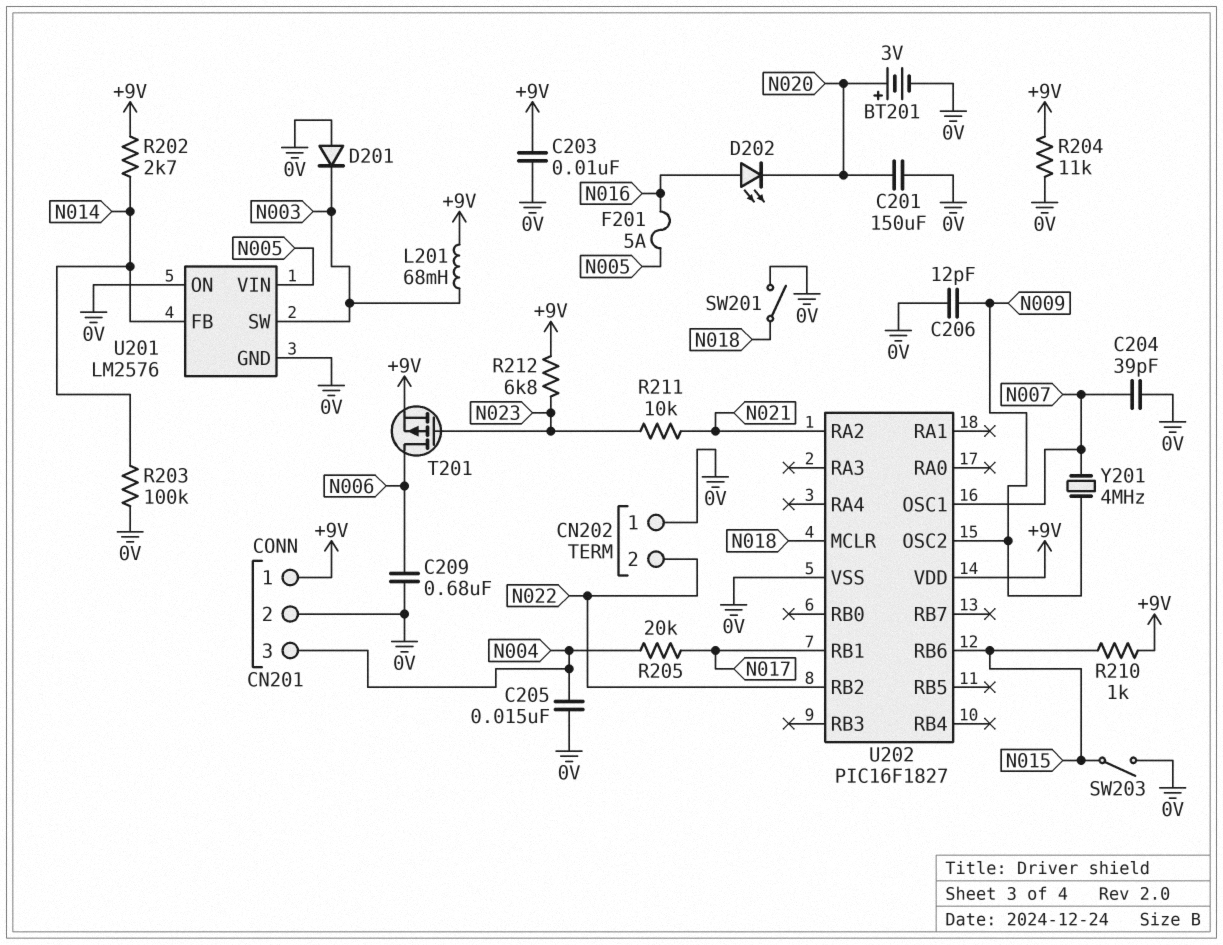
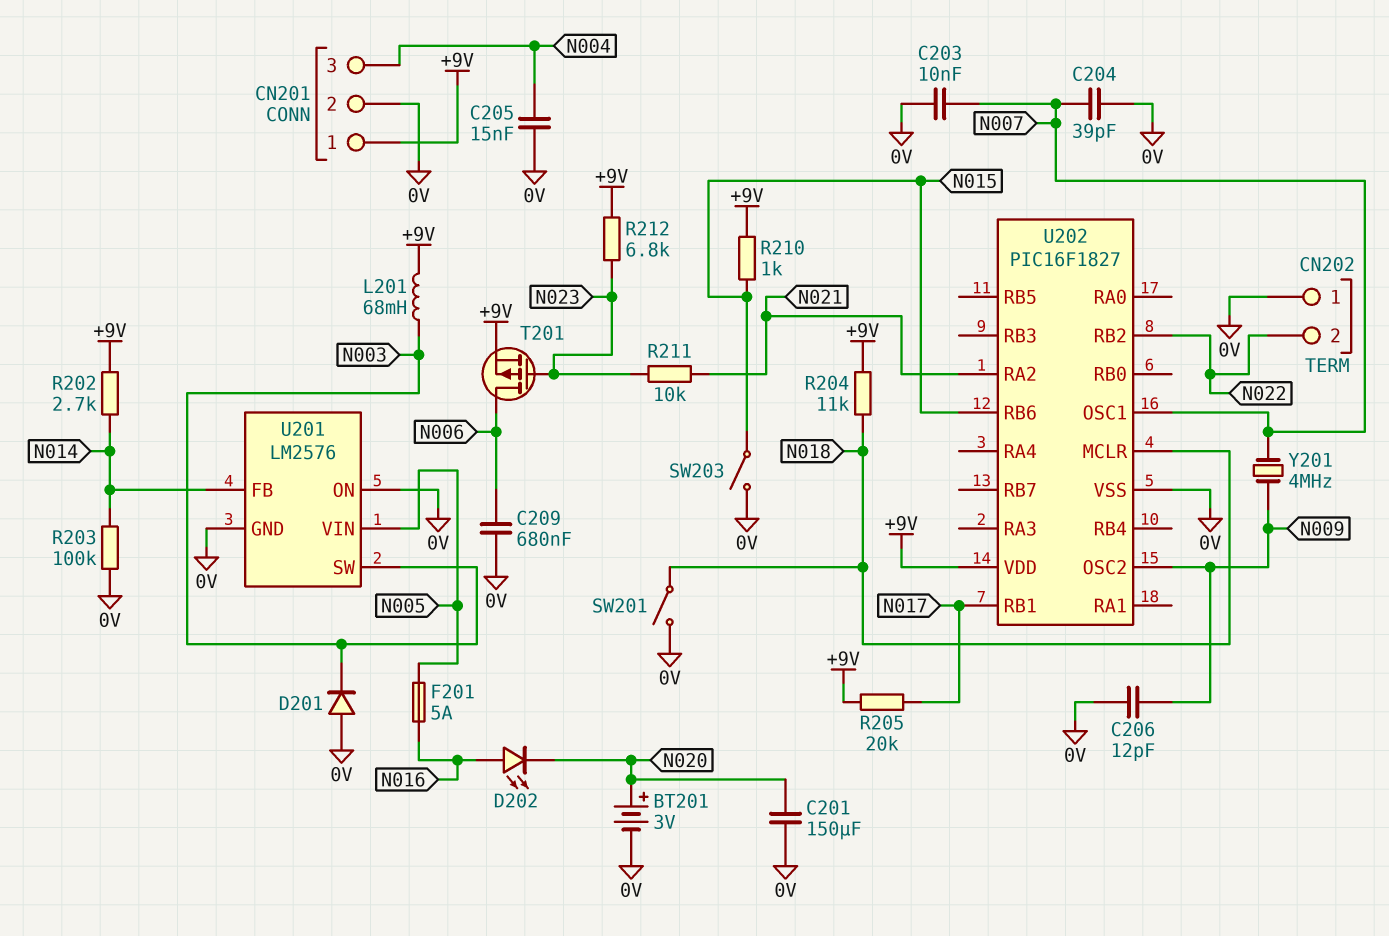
C203: 10nF (+9V, 0V) -> 10nF (0V, N007)
R204: 11k (+9V, 0V) -> 11k (+9V, N018)
R205: 20k (N004, N017) -> 20k (+9V, N017)

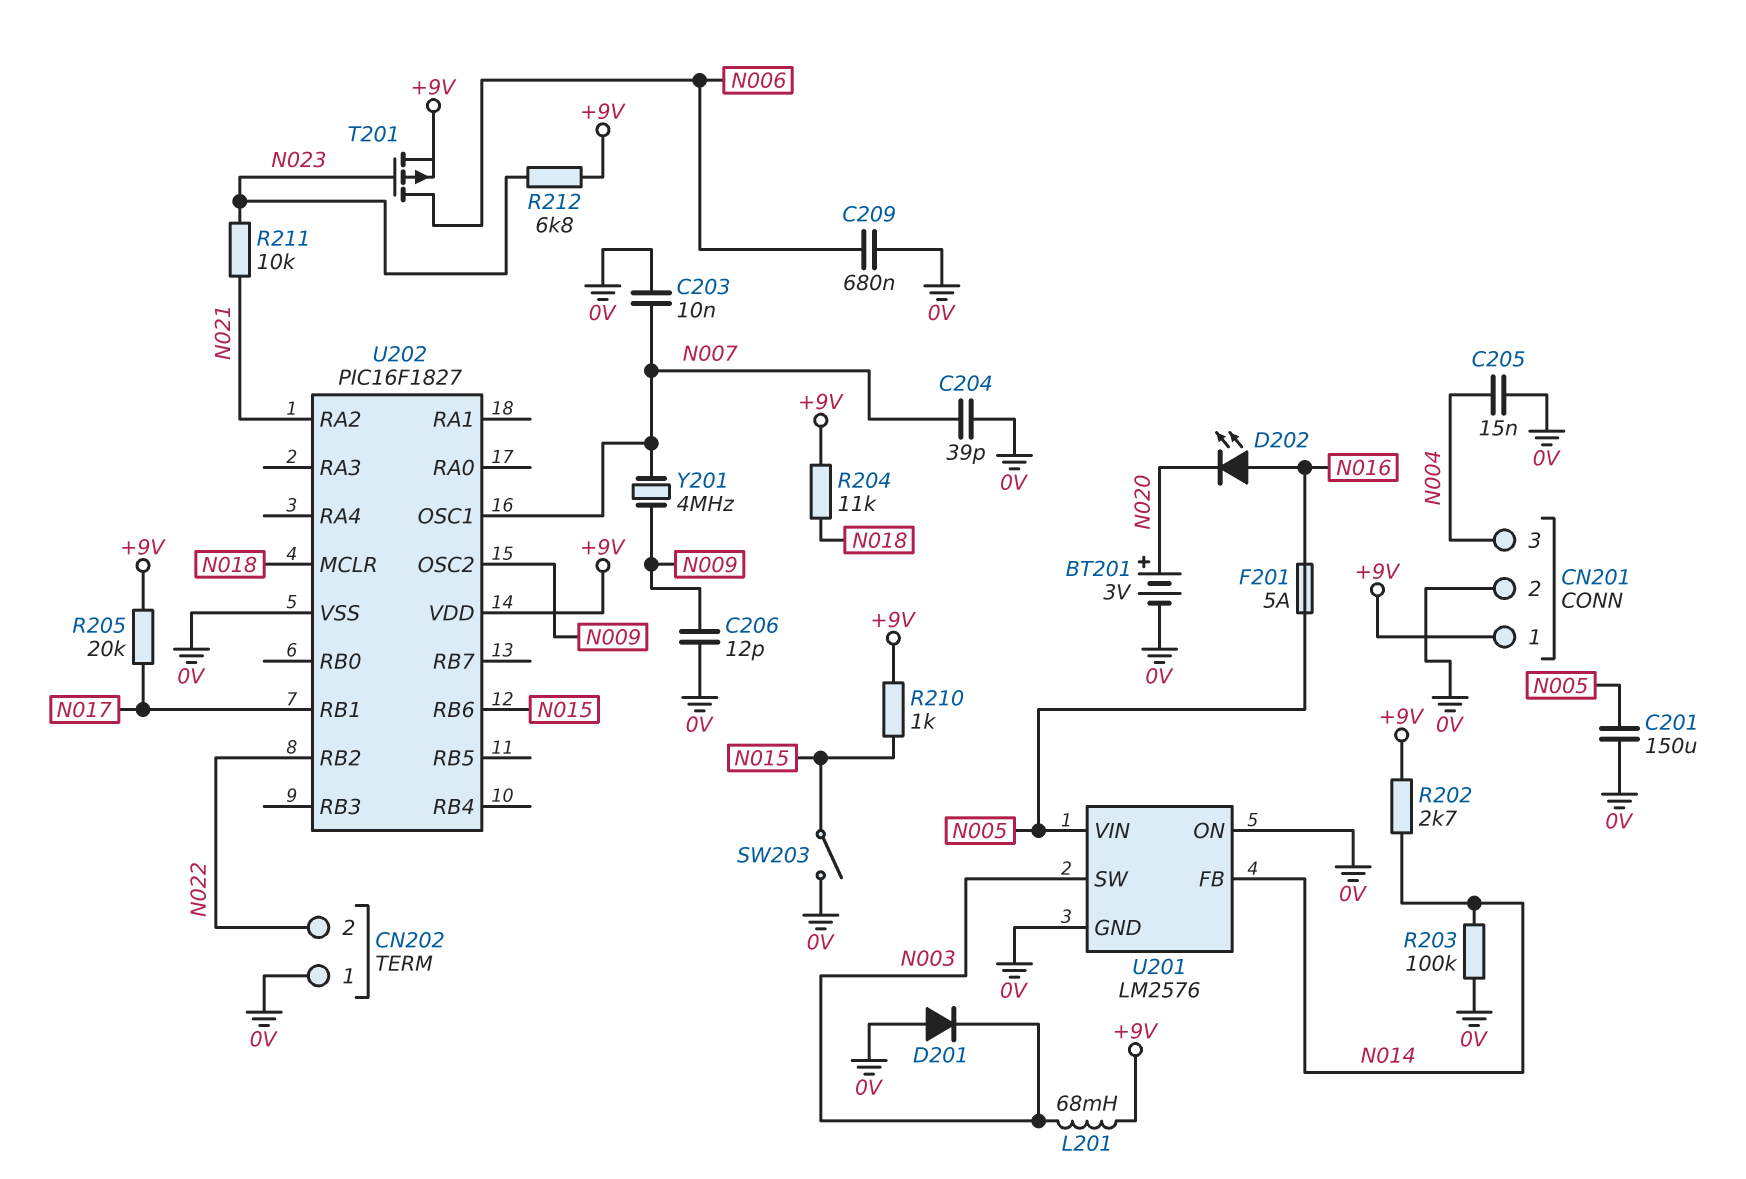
C201: 150uF (0V, N020) -> 150uF (0V, N005)
SW201: switch (0V, N018) -> none

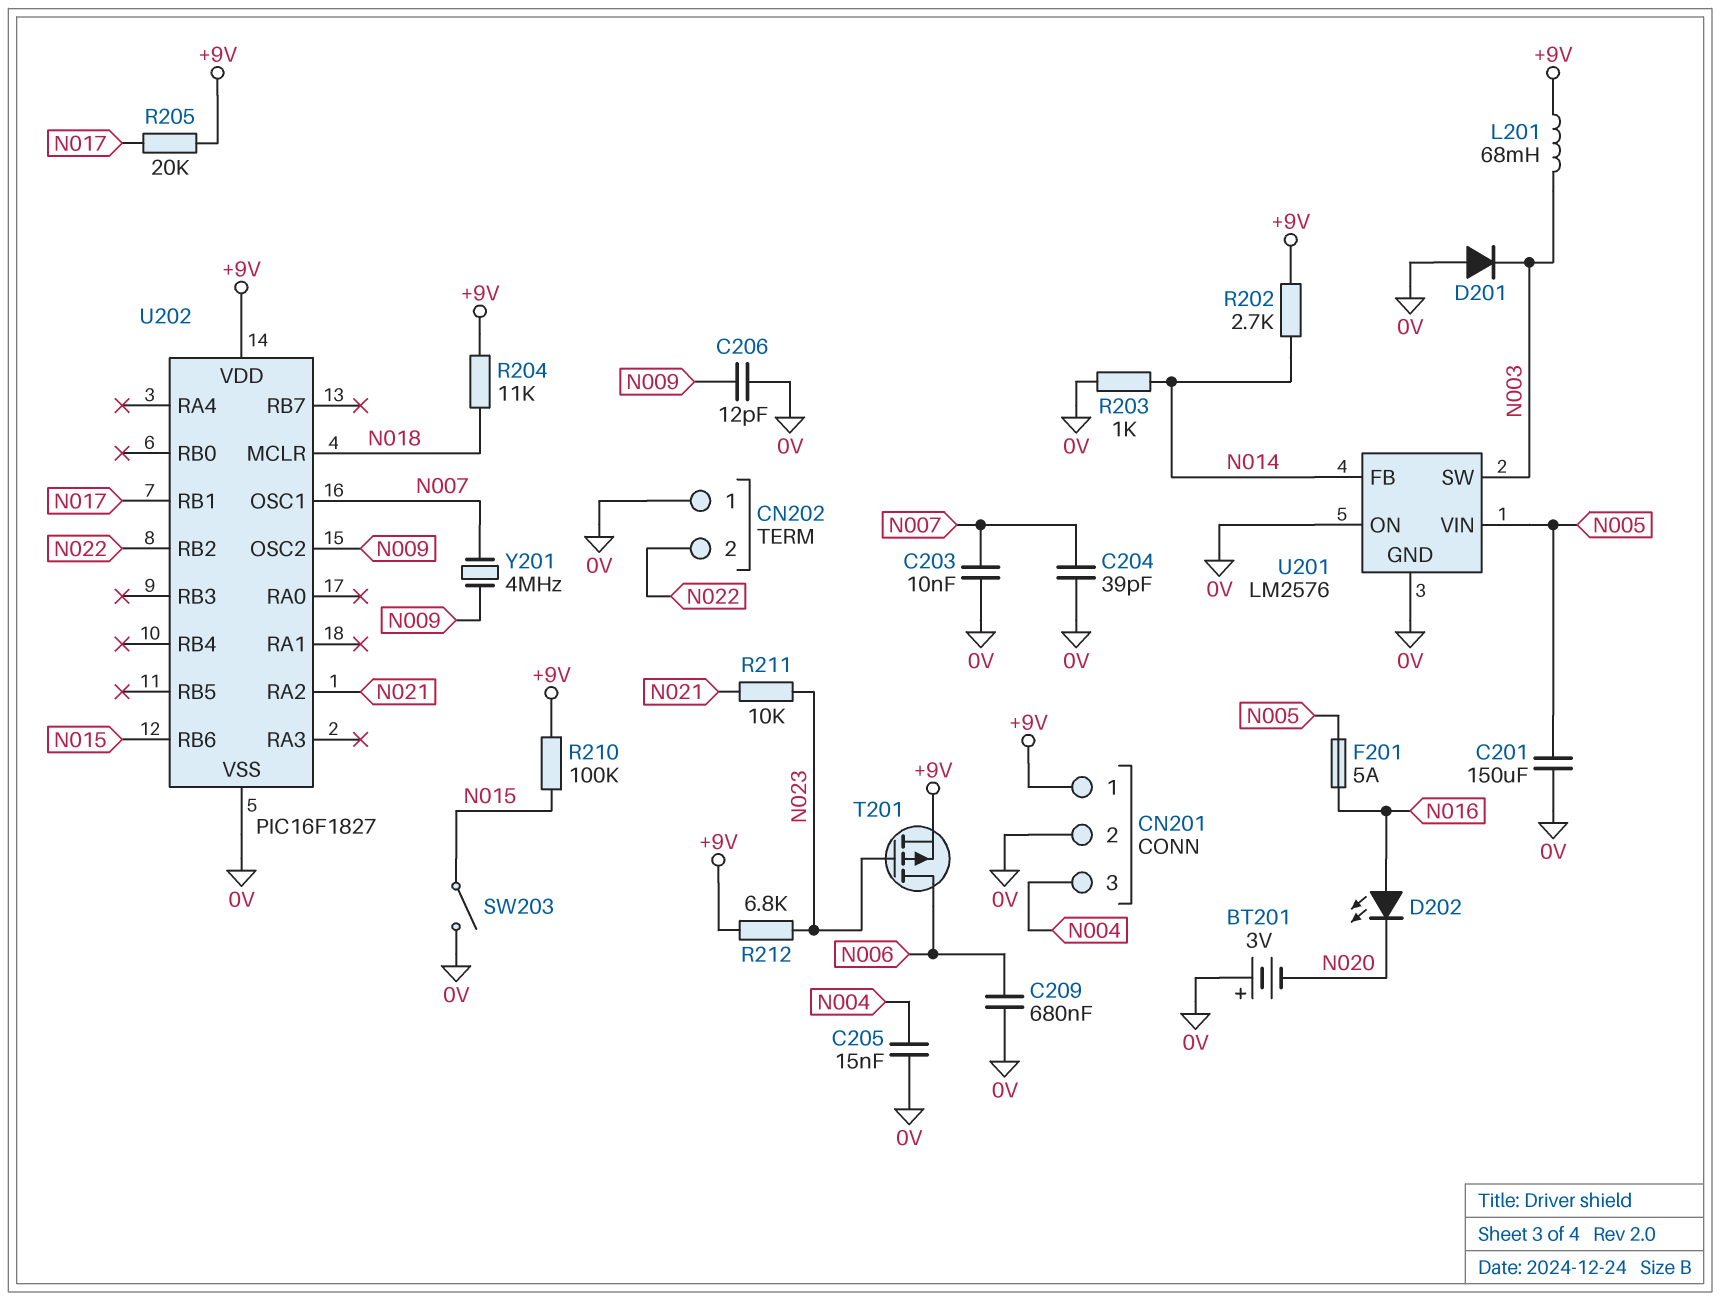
BT201: 3V (plus N020, minus 0V) -> 3V (plus 0V, minus N020)
R203: 100k (0V, N014) -> 1k (0V, N014)
R210: 1k (+9V, N015) -> 100k (+9V, N015)

